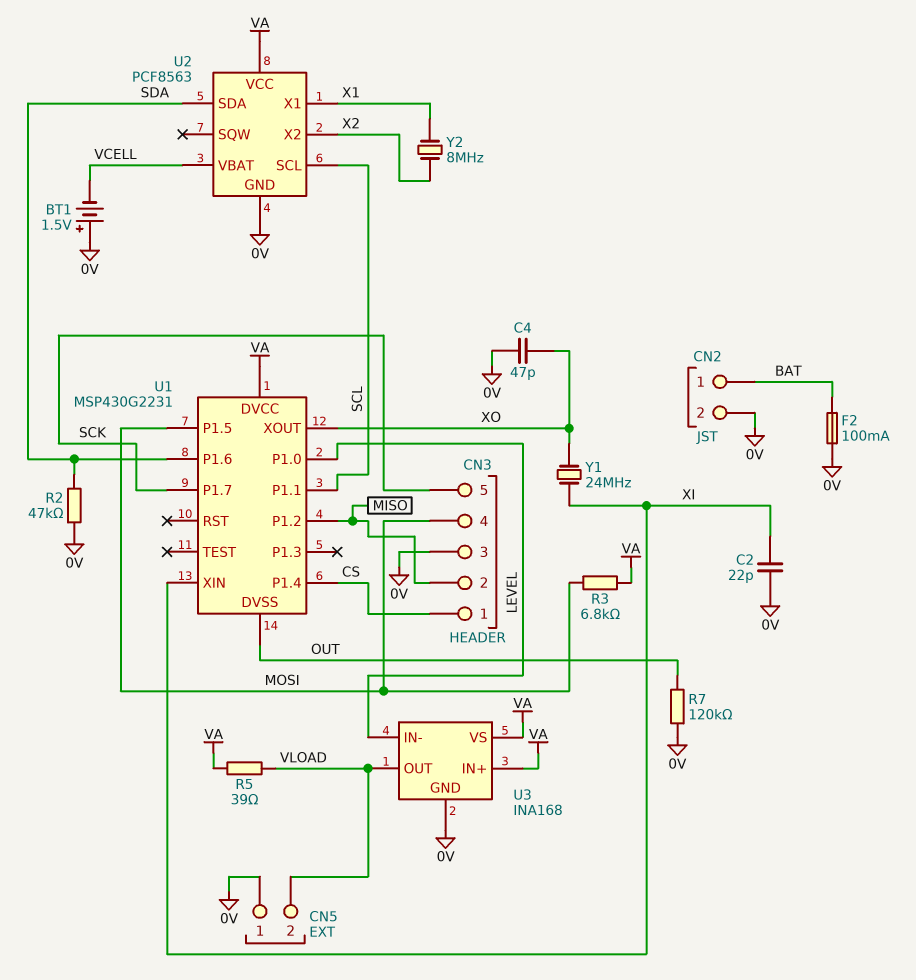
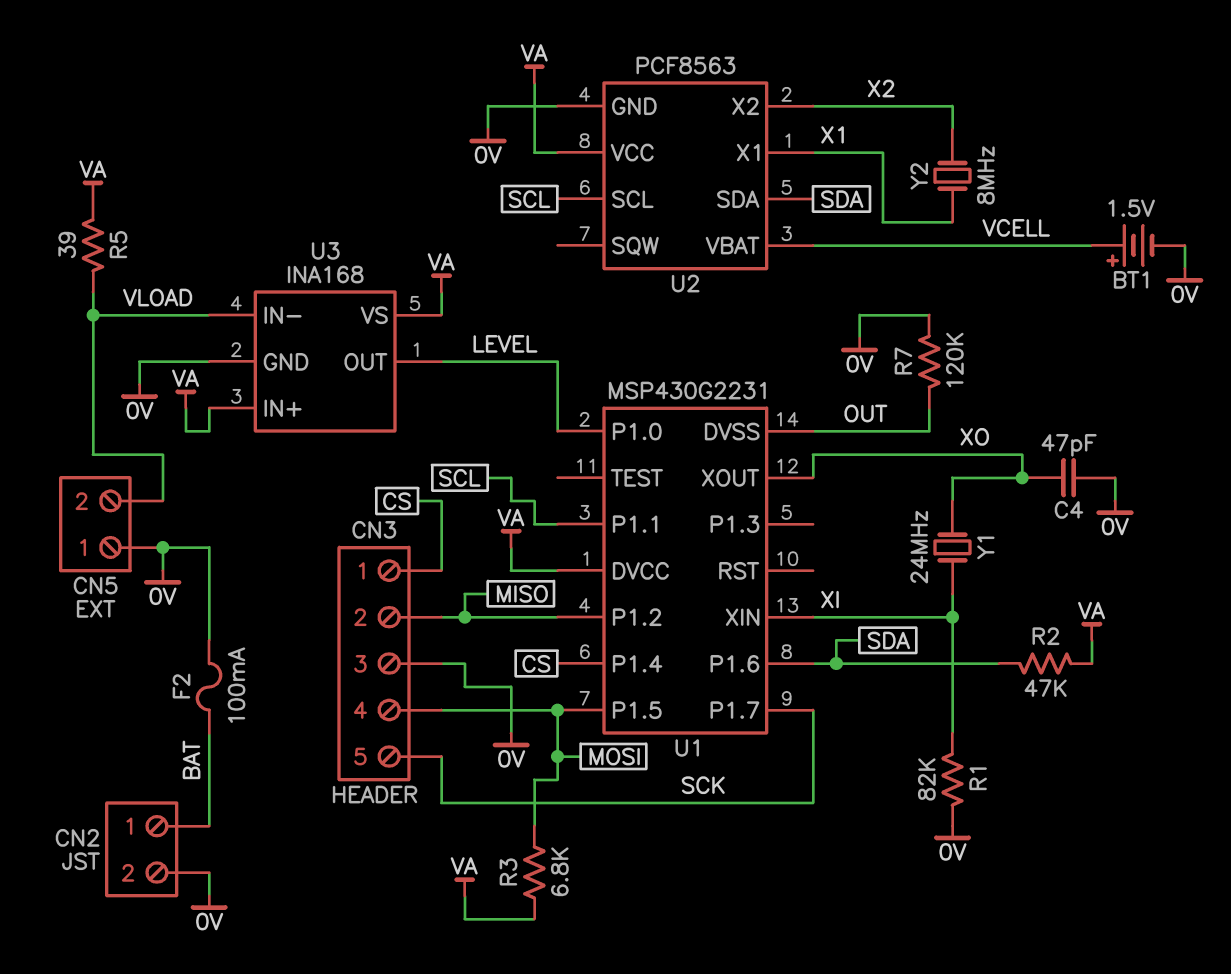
BT1: 1.5V (plus 0V, minus VCELL) -> 1.5V (plus VCELL, minus 0V)
C2: 22pF (0V, XI) -> none
R1: none -> 82k (0V, XI)
R2: 47k (0V, SDA) -> 47k (SDA, VA)
U3 pin IN-: LEVEL -> VLOAD
U3 pin OUT: VLOAD -> LEVEL

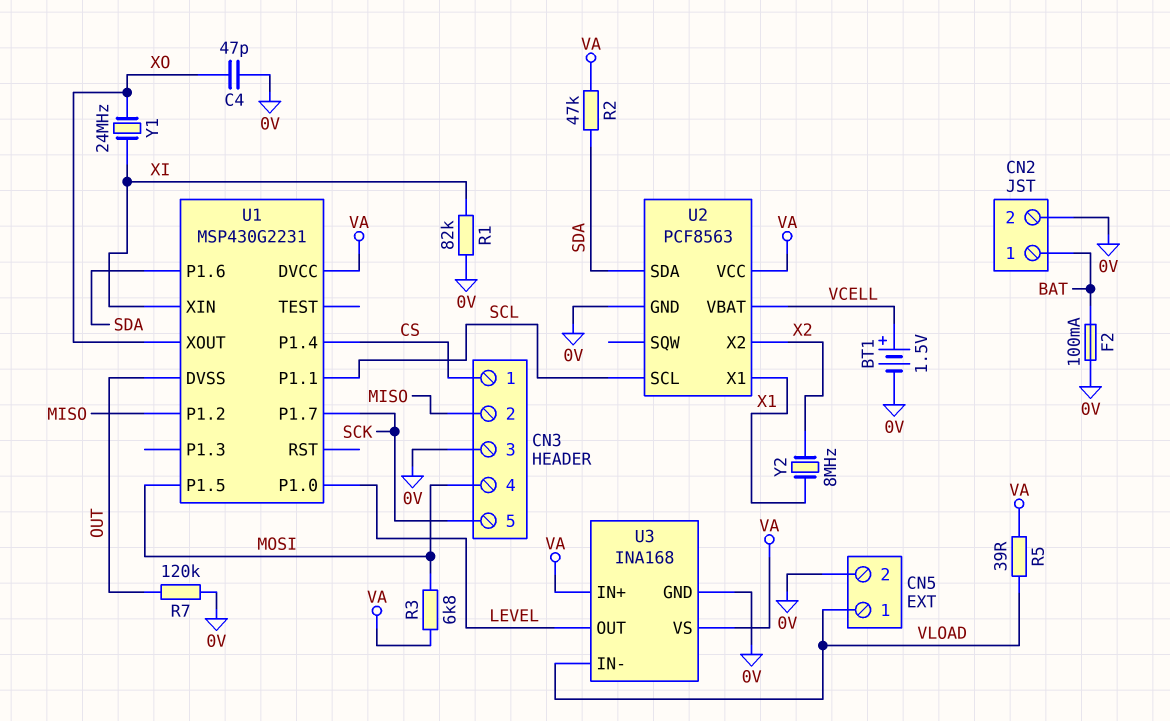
CN5 pin 1: 0V -> VLOAD
CN5 pin 2: VLOAD -> 0V

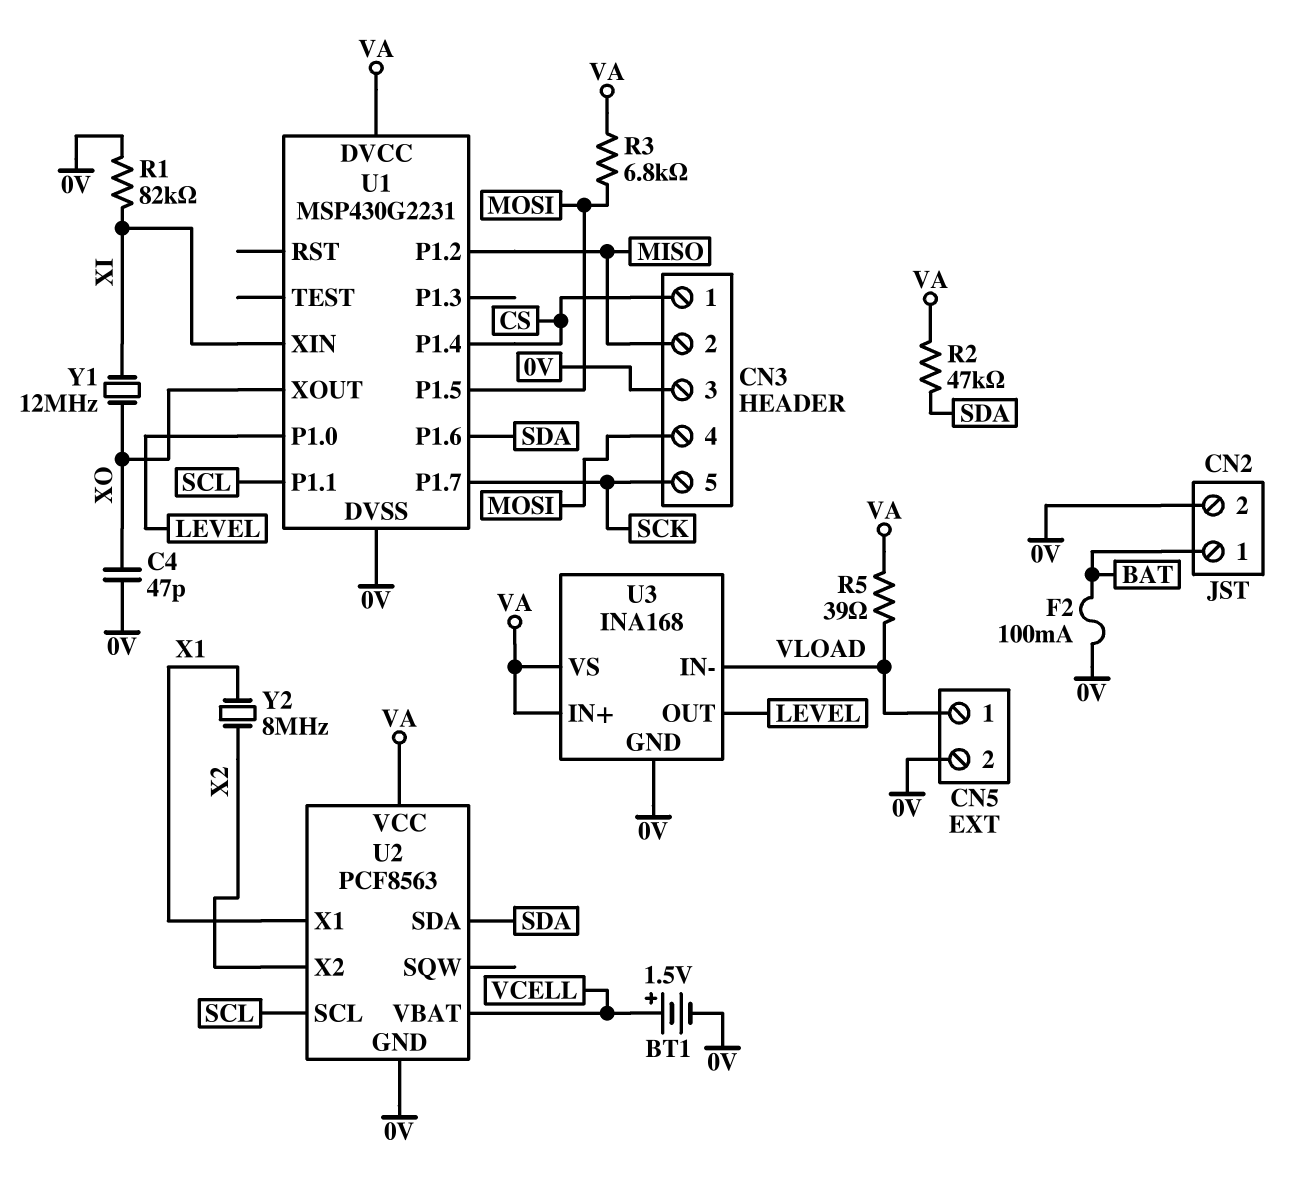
R7: 120k (0V, OUT) -> none
U1 pin DVSS: OUT -> 0V
Y1: 24MHz (XI, XO) -> 12MHz (XI, XO)

